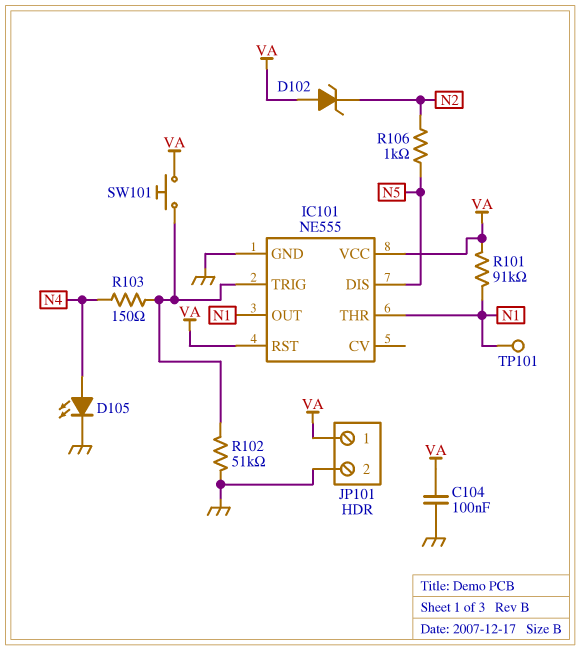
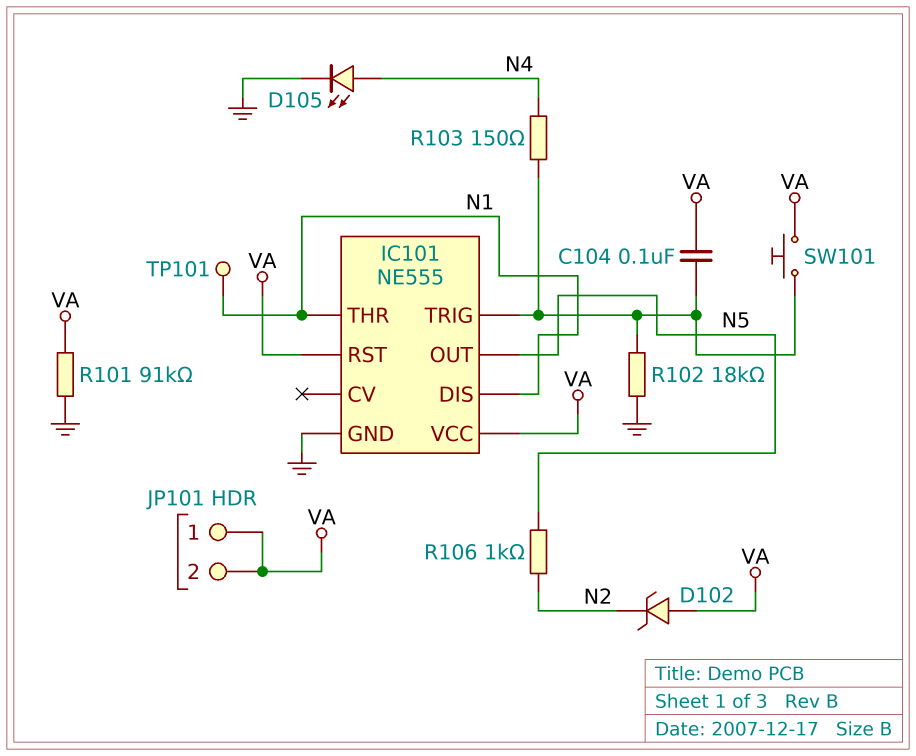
C104: 100nF (GND, VA) -> 100nF (IC101/TRIG, VA)
IC101 pin DIS: N5 -> N1
IC101 pin OUT: N1 -> N5
JP101 pin 2: GND -> VA
R101: 91k (N1, VA) -> 91k (GND, VA)
R102: 51k (GND, IC101/TRIG) -> 18k (GND, IC101/TRIG)

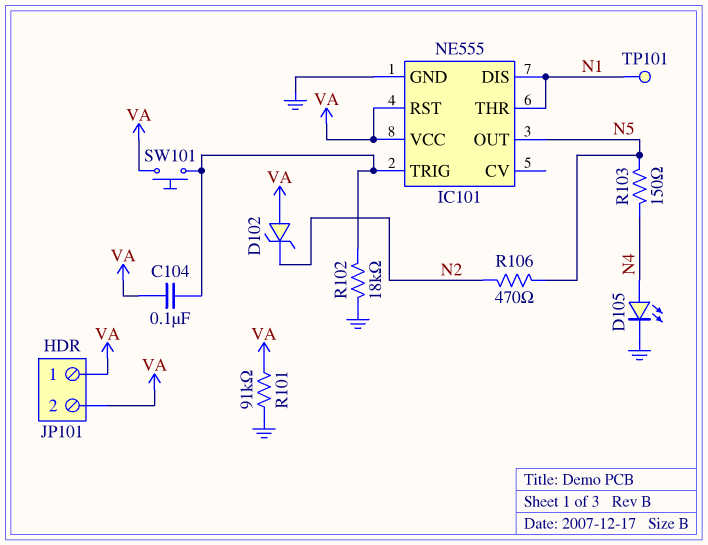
R103: 150 (IC101/TRIG, N4) -> 150 (N4, N5)
R106: 1k (N2, N5) -> 470 (N2, N5)

